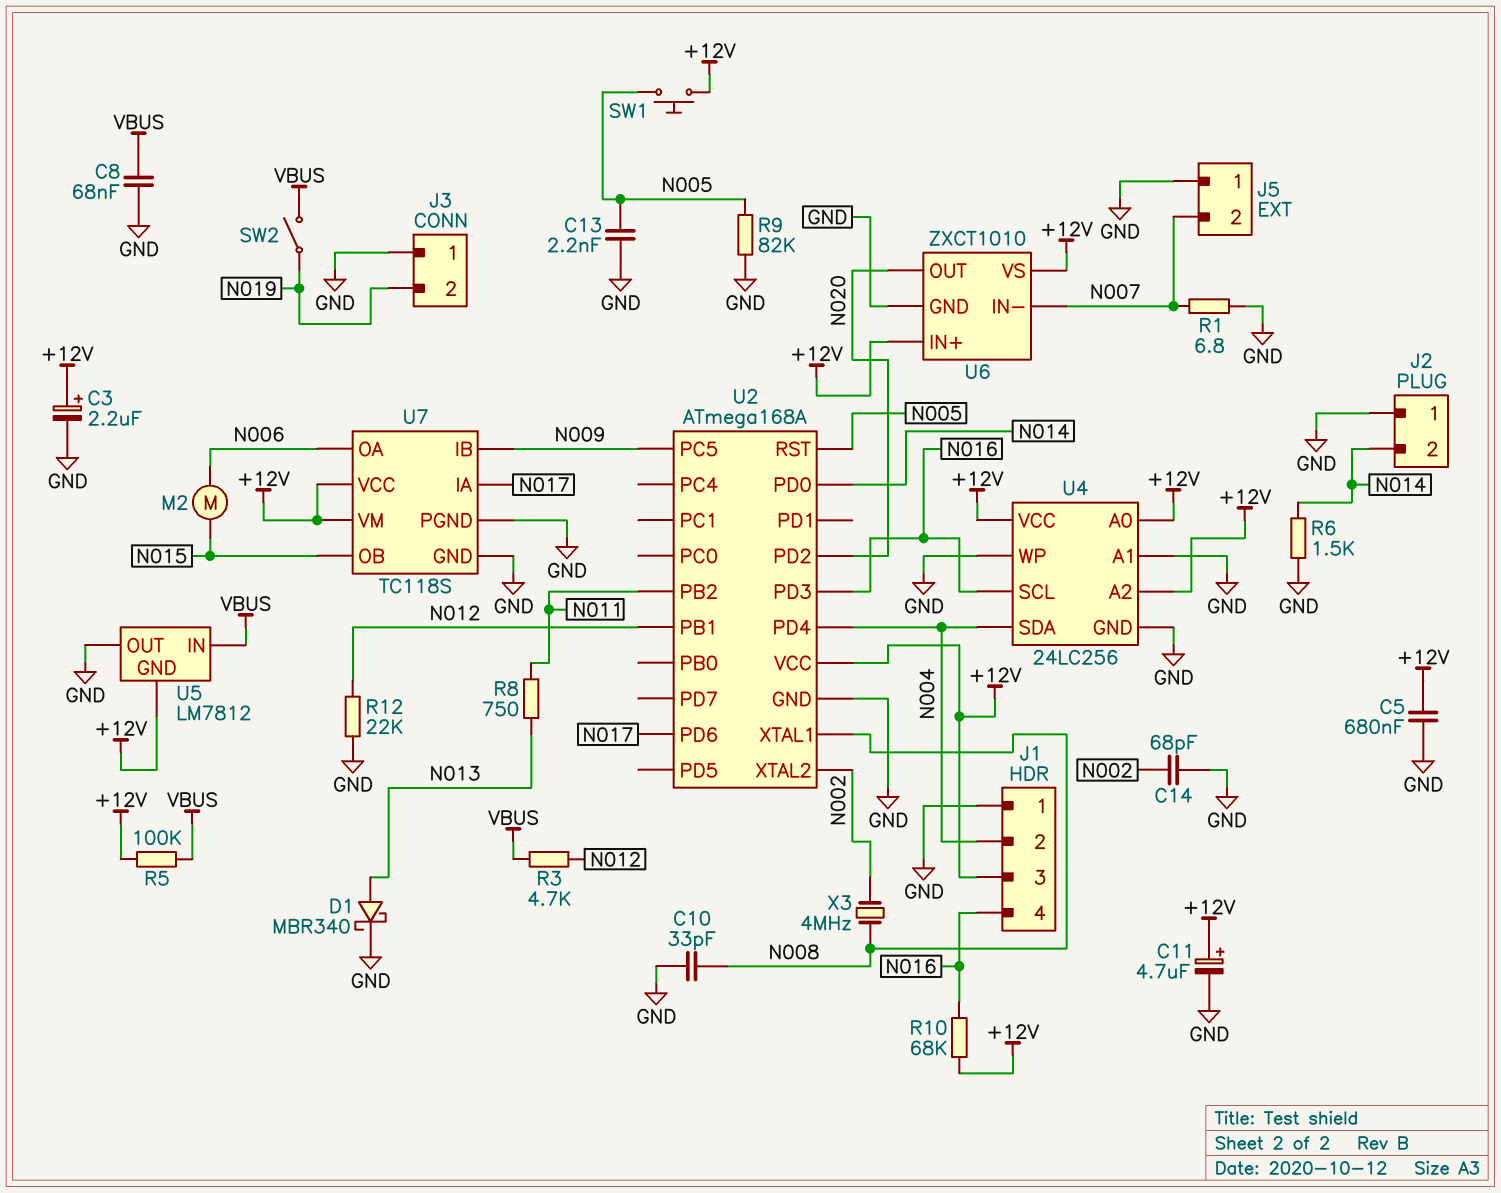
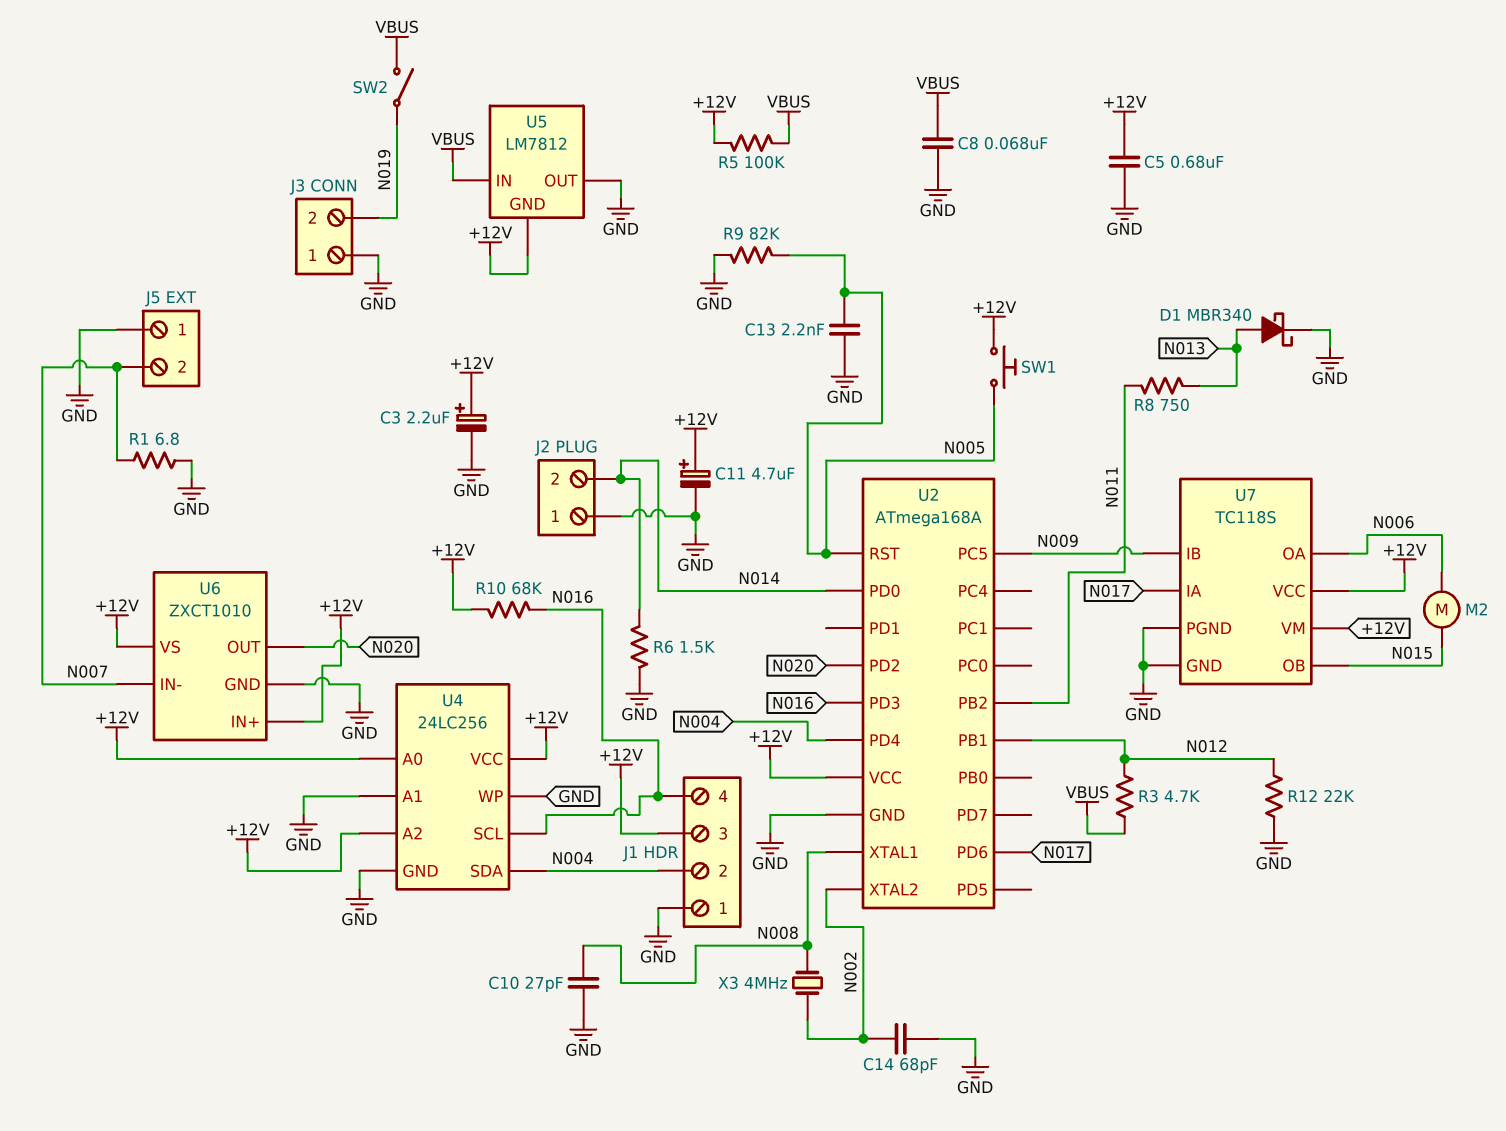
C10: 33pF (GND, N008) -> 27pF (GND, N008)

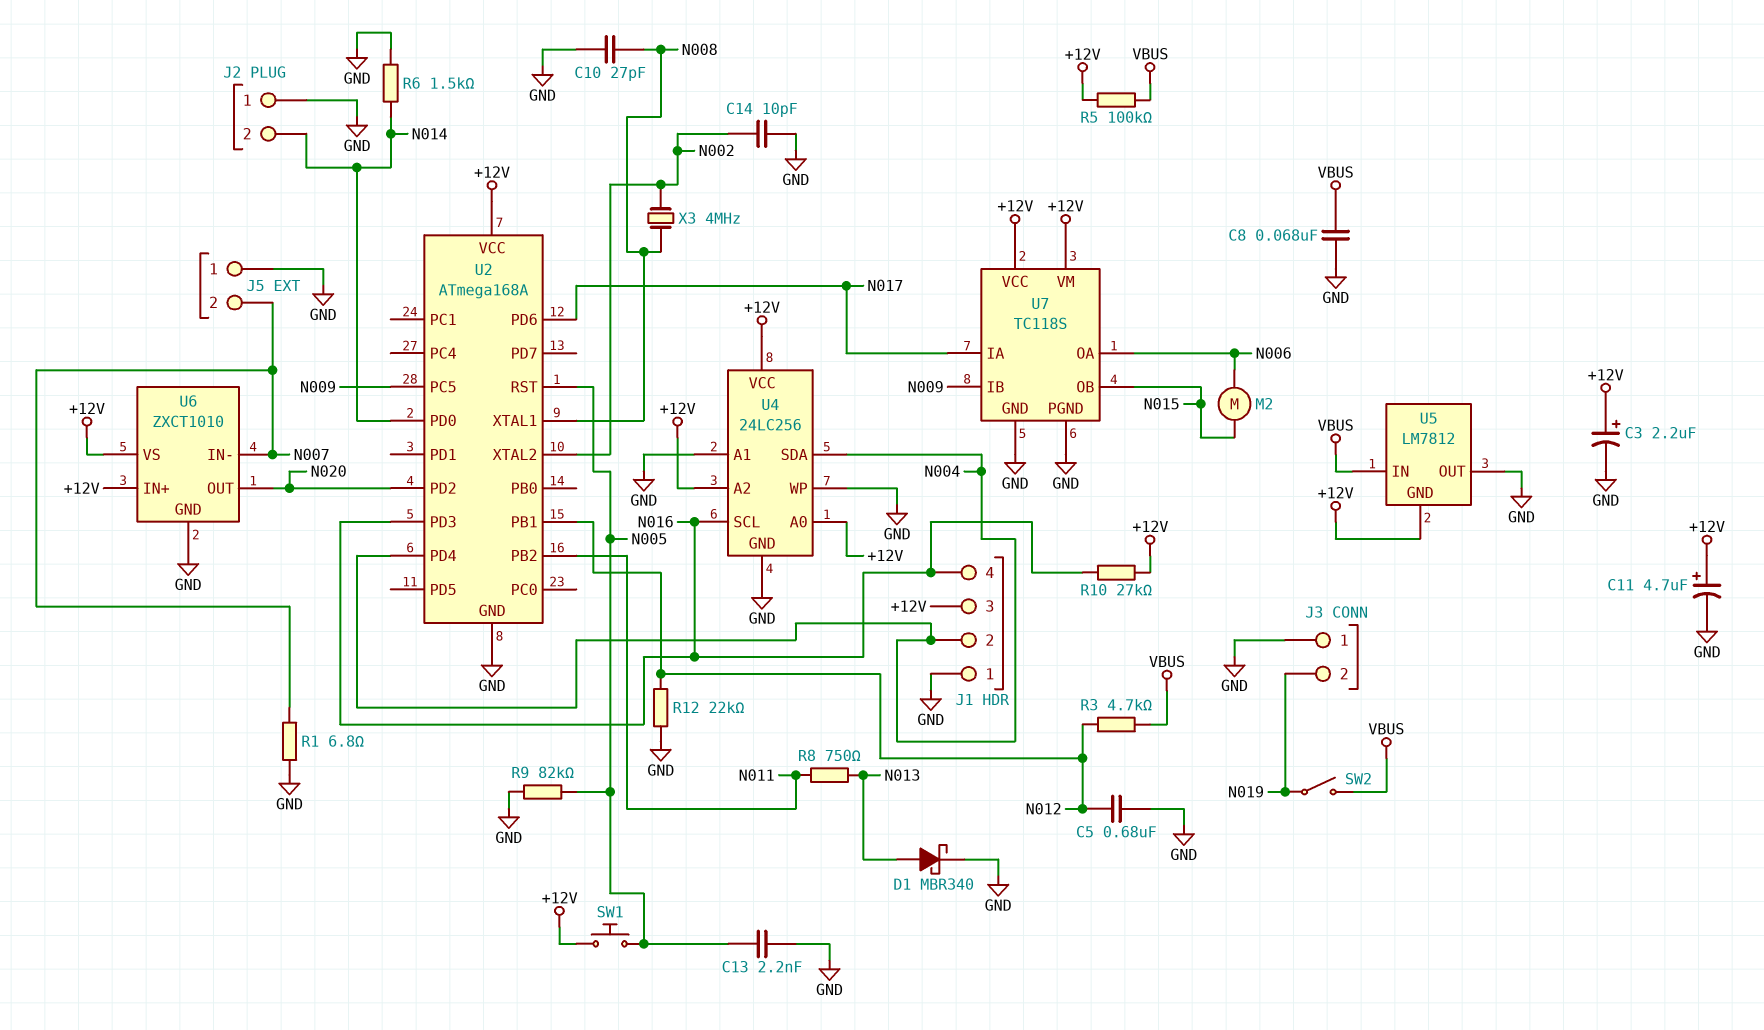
C5: 680nF (+12V, GND) -> 680nF (GND, N012)
C14: 68pF (GND, N002) -> 10pF (GND, N002)
R10: 68k (+12V, N016) -> 27k (+12V, N016)

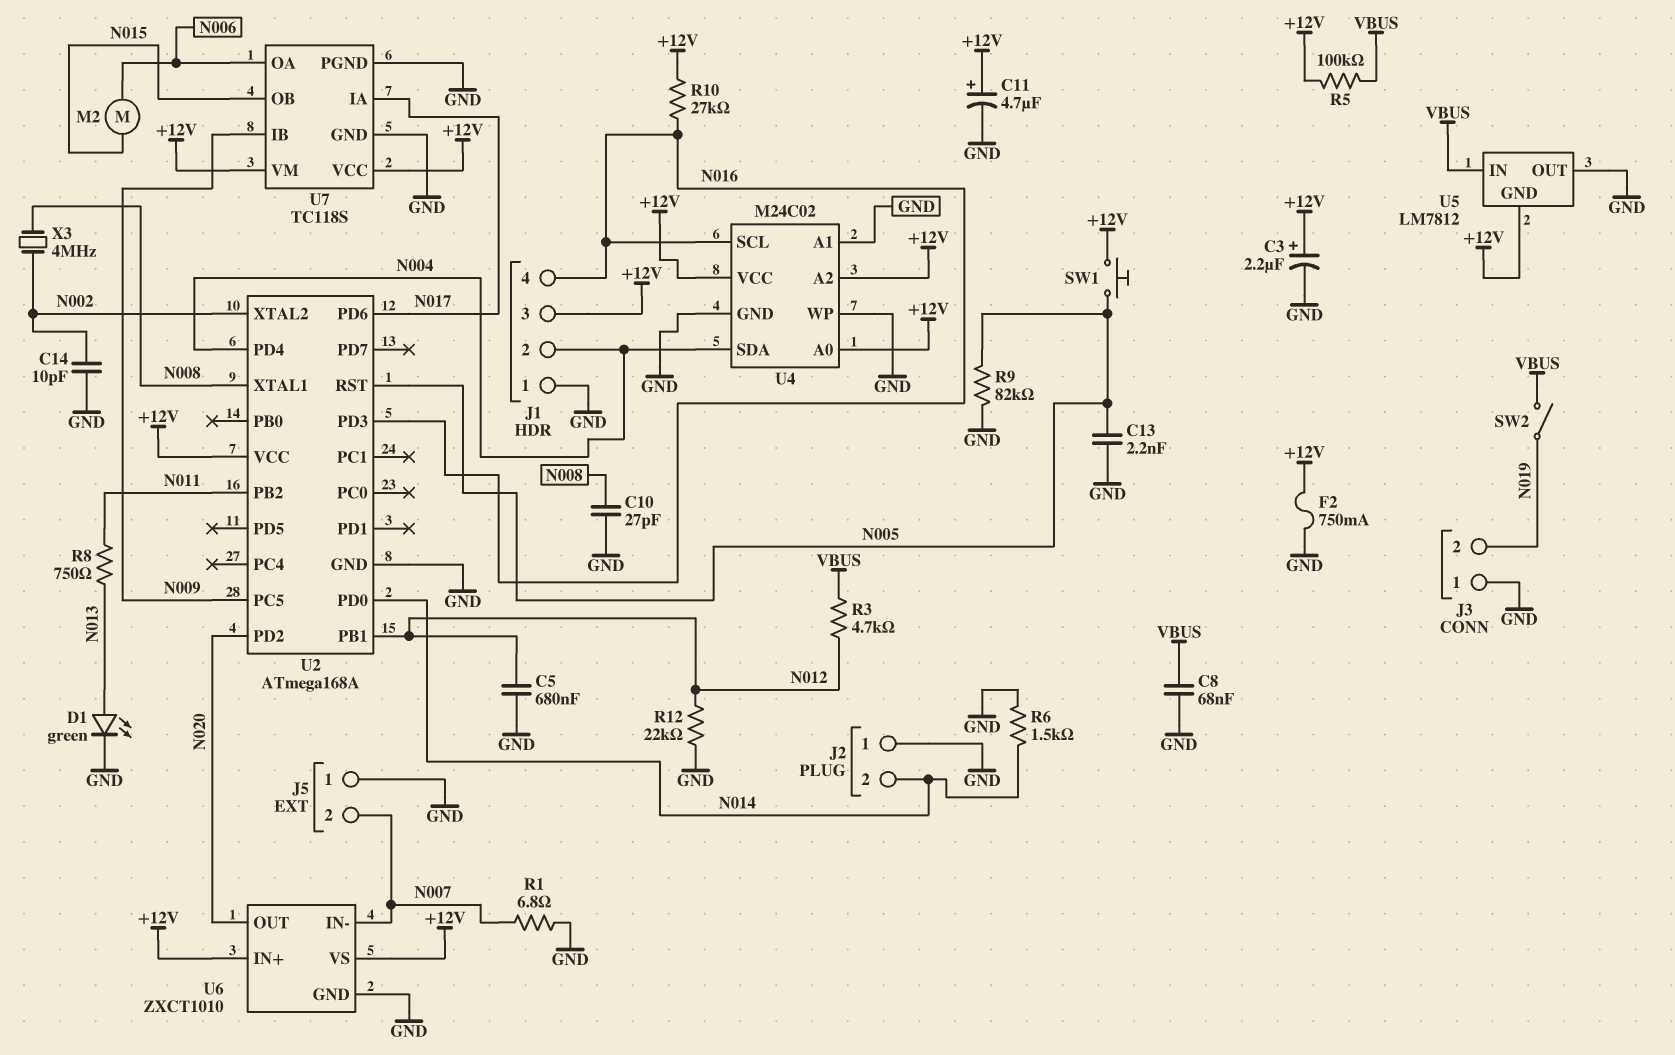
D1: schottky MBR340 (A N013, K GND) -> LED green (A N013, K GND)
F2: none -> 750mA (+12V, GND)
U4: 24LC256 -> M24C02

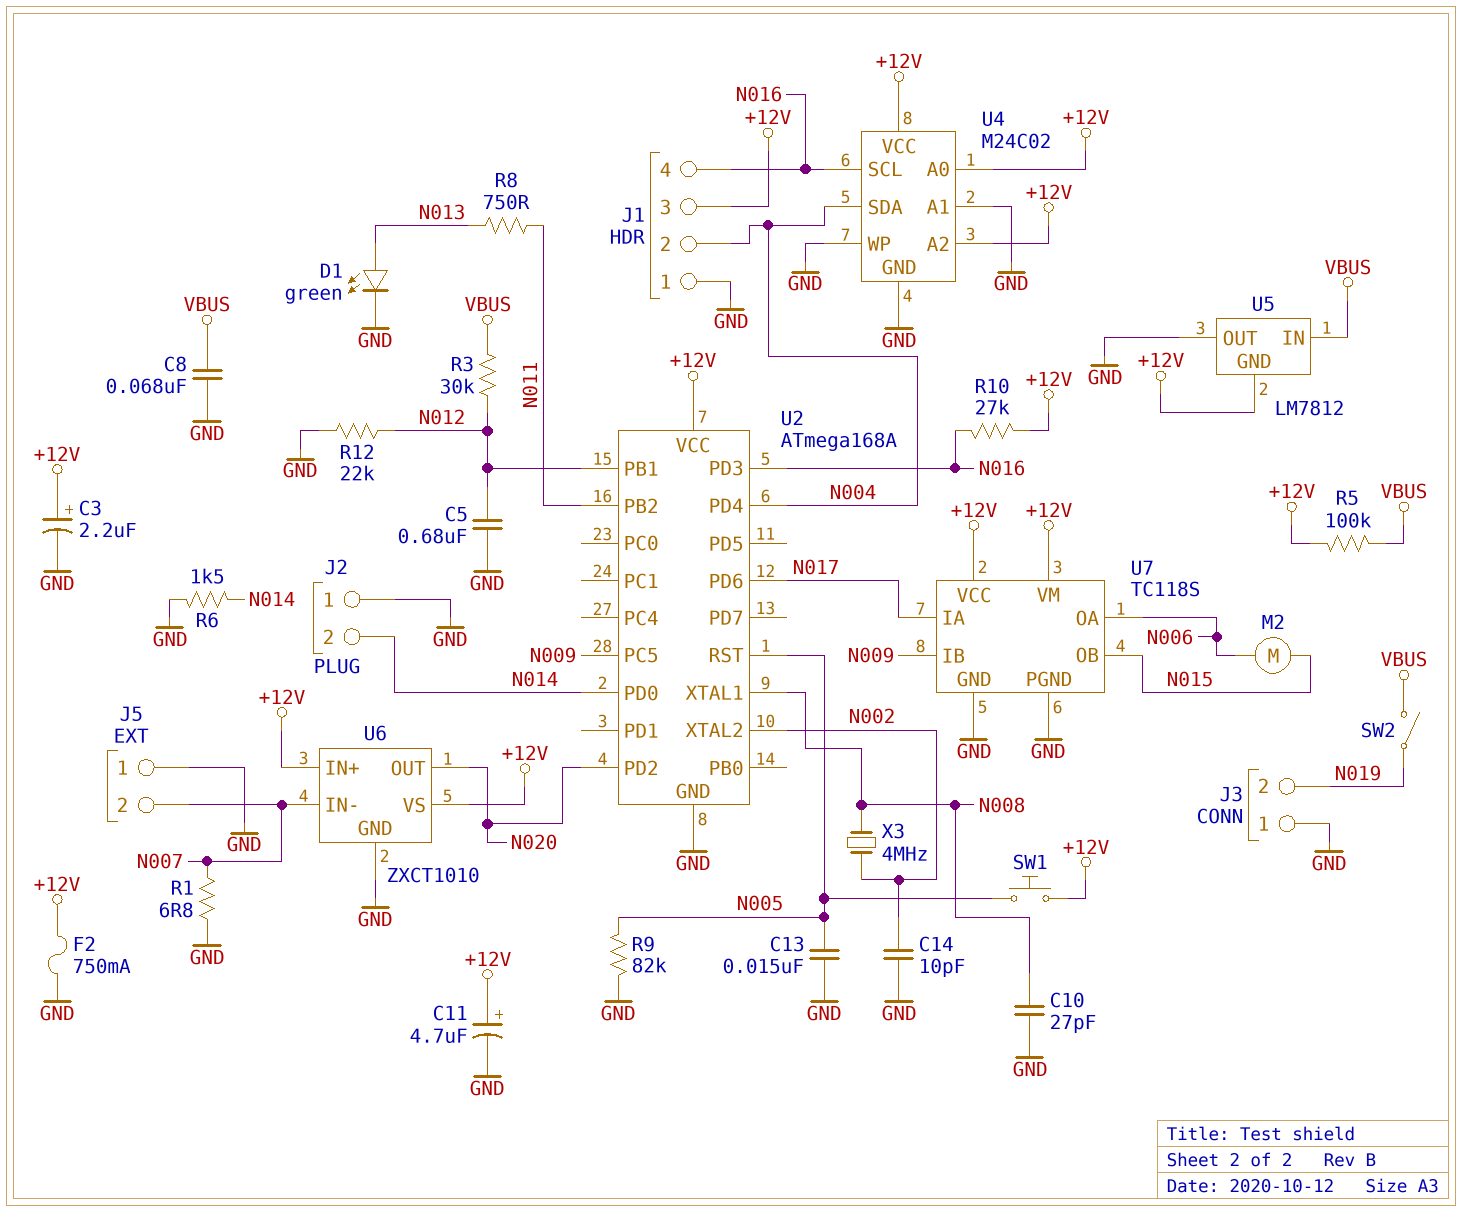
C13: 2.2nF (GND, N005) -> 15nF (GND, N005)
R3: 4.7k (N012, VBUS) -> 30k (N012, VBUS)

